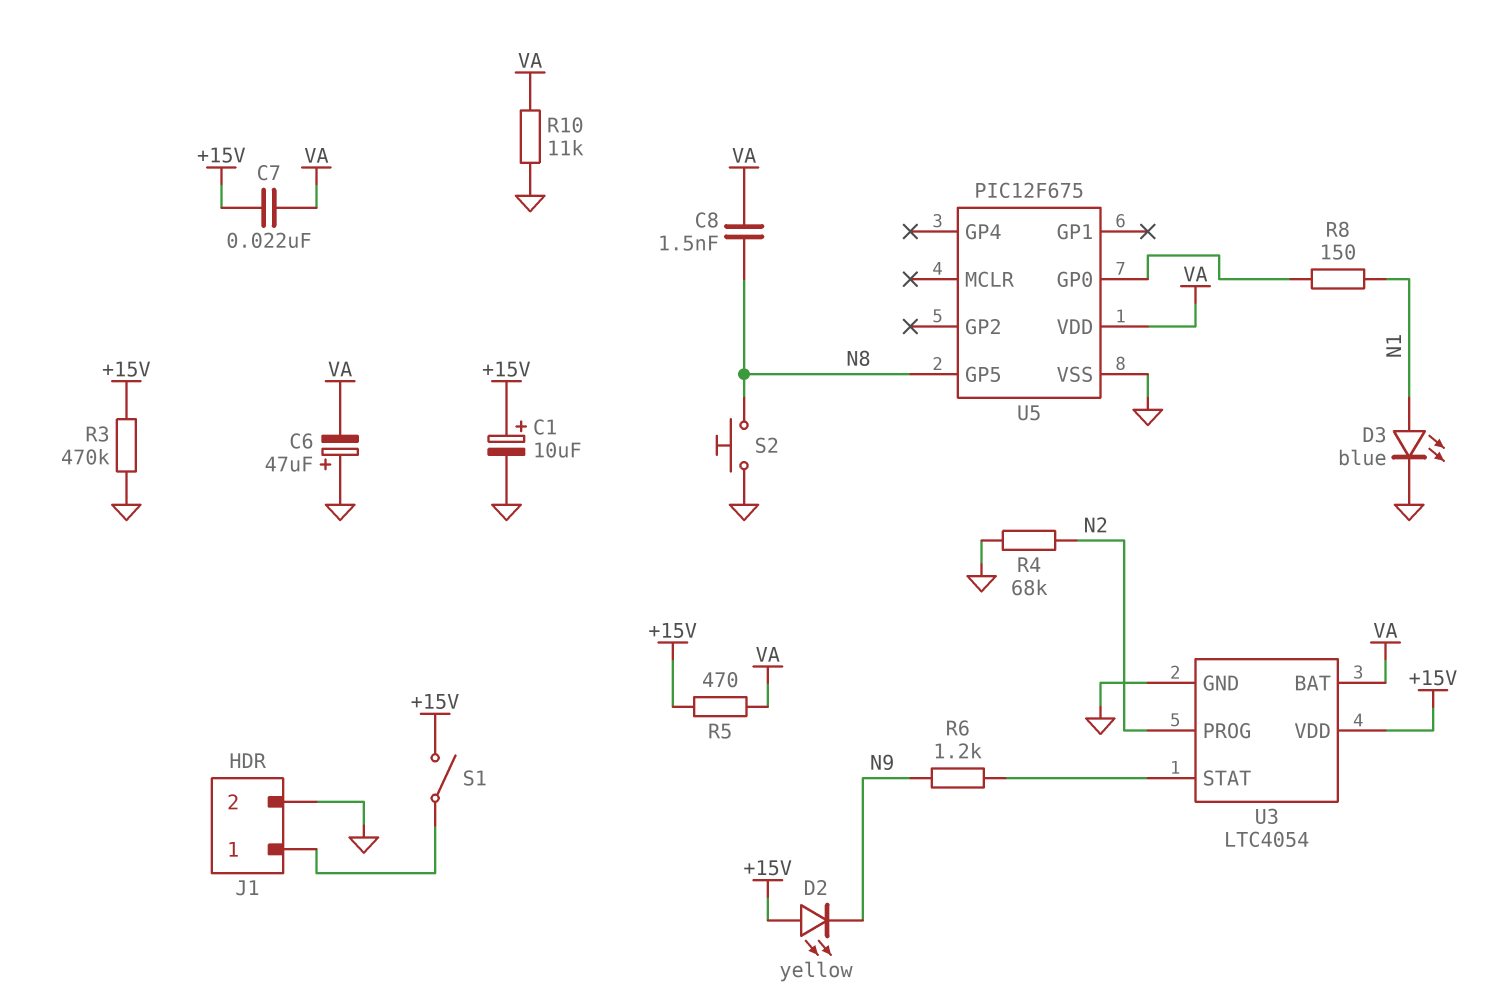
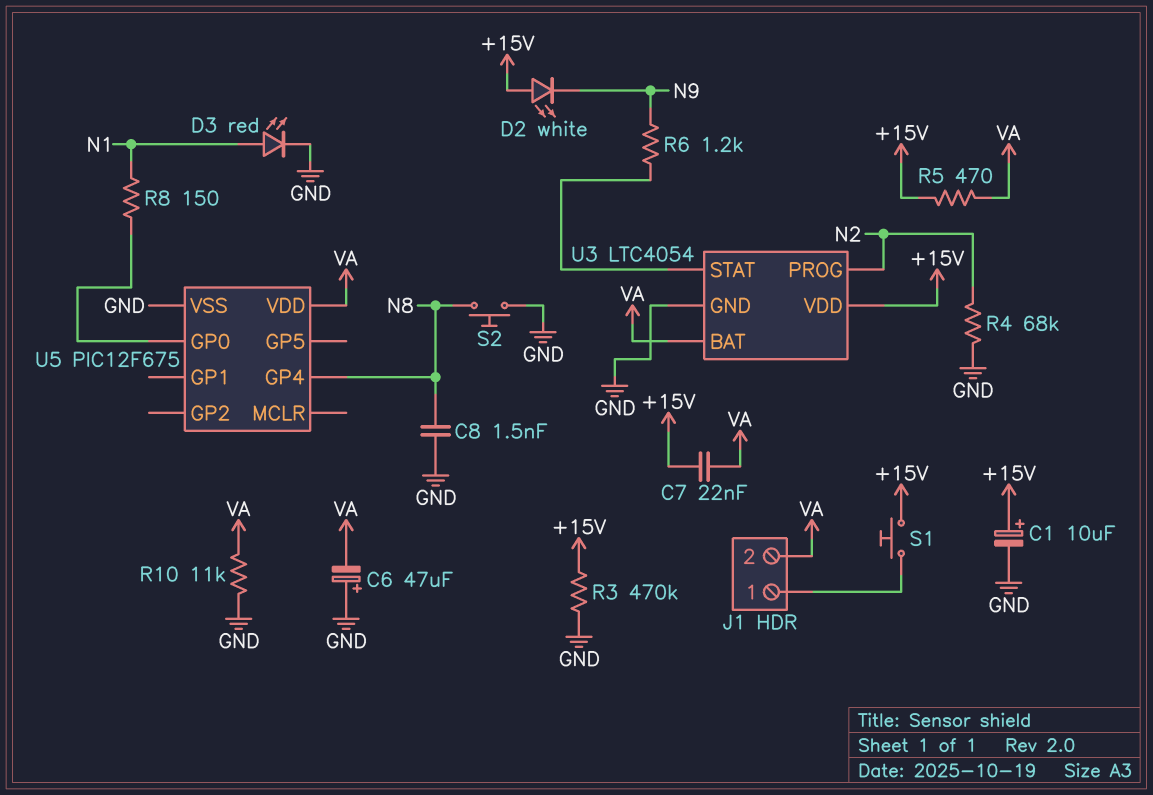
C8: 1.5nF (N8, VA) -> 1.5nF (GND, N8)
D2: LED yellow (A +15V, K N9) -> LED white (A +15V, K N9)
D3: LED blue (A N1, K GND) -> LED red (A N1, K GND)
J1 pin 2: GND -> VA
S1: switch (+15V, J1/1) -> button (+15V, J1/1)
U5 pin GP4: none -> N8
U5 pin GP5: N8 -> none

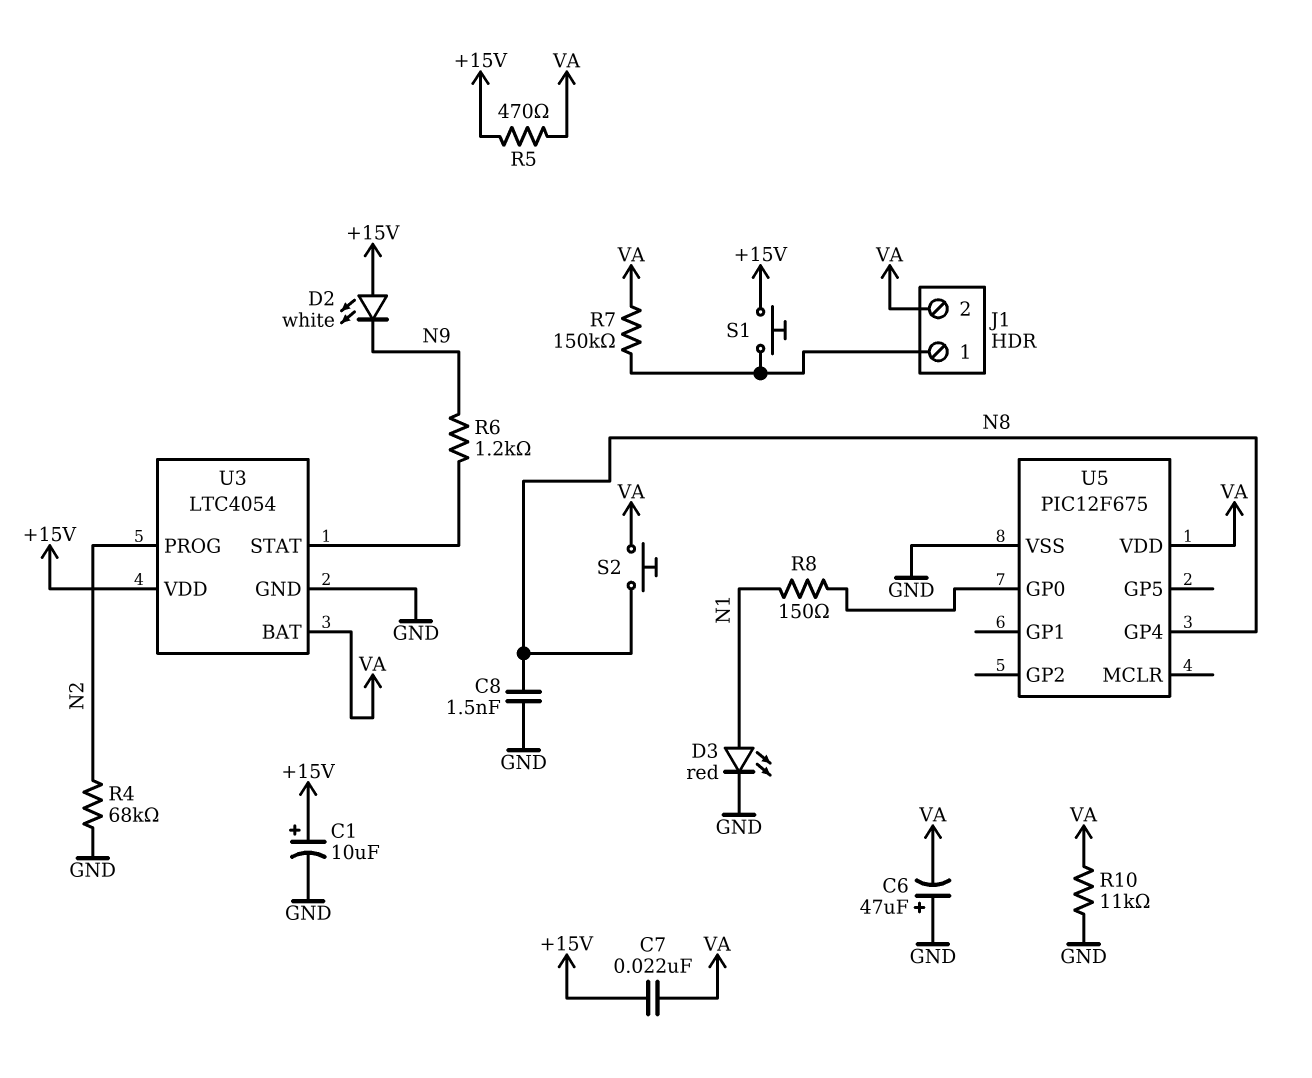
R3: 470k (+15V, GND) -> none
R7: none -> 150k (J1/1, VA)
S2: button (GND, N8) -> button (N8, VA)

